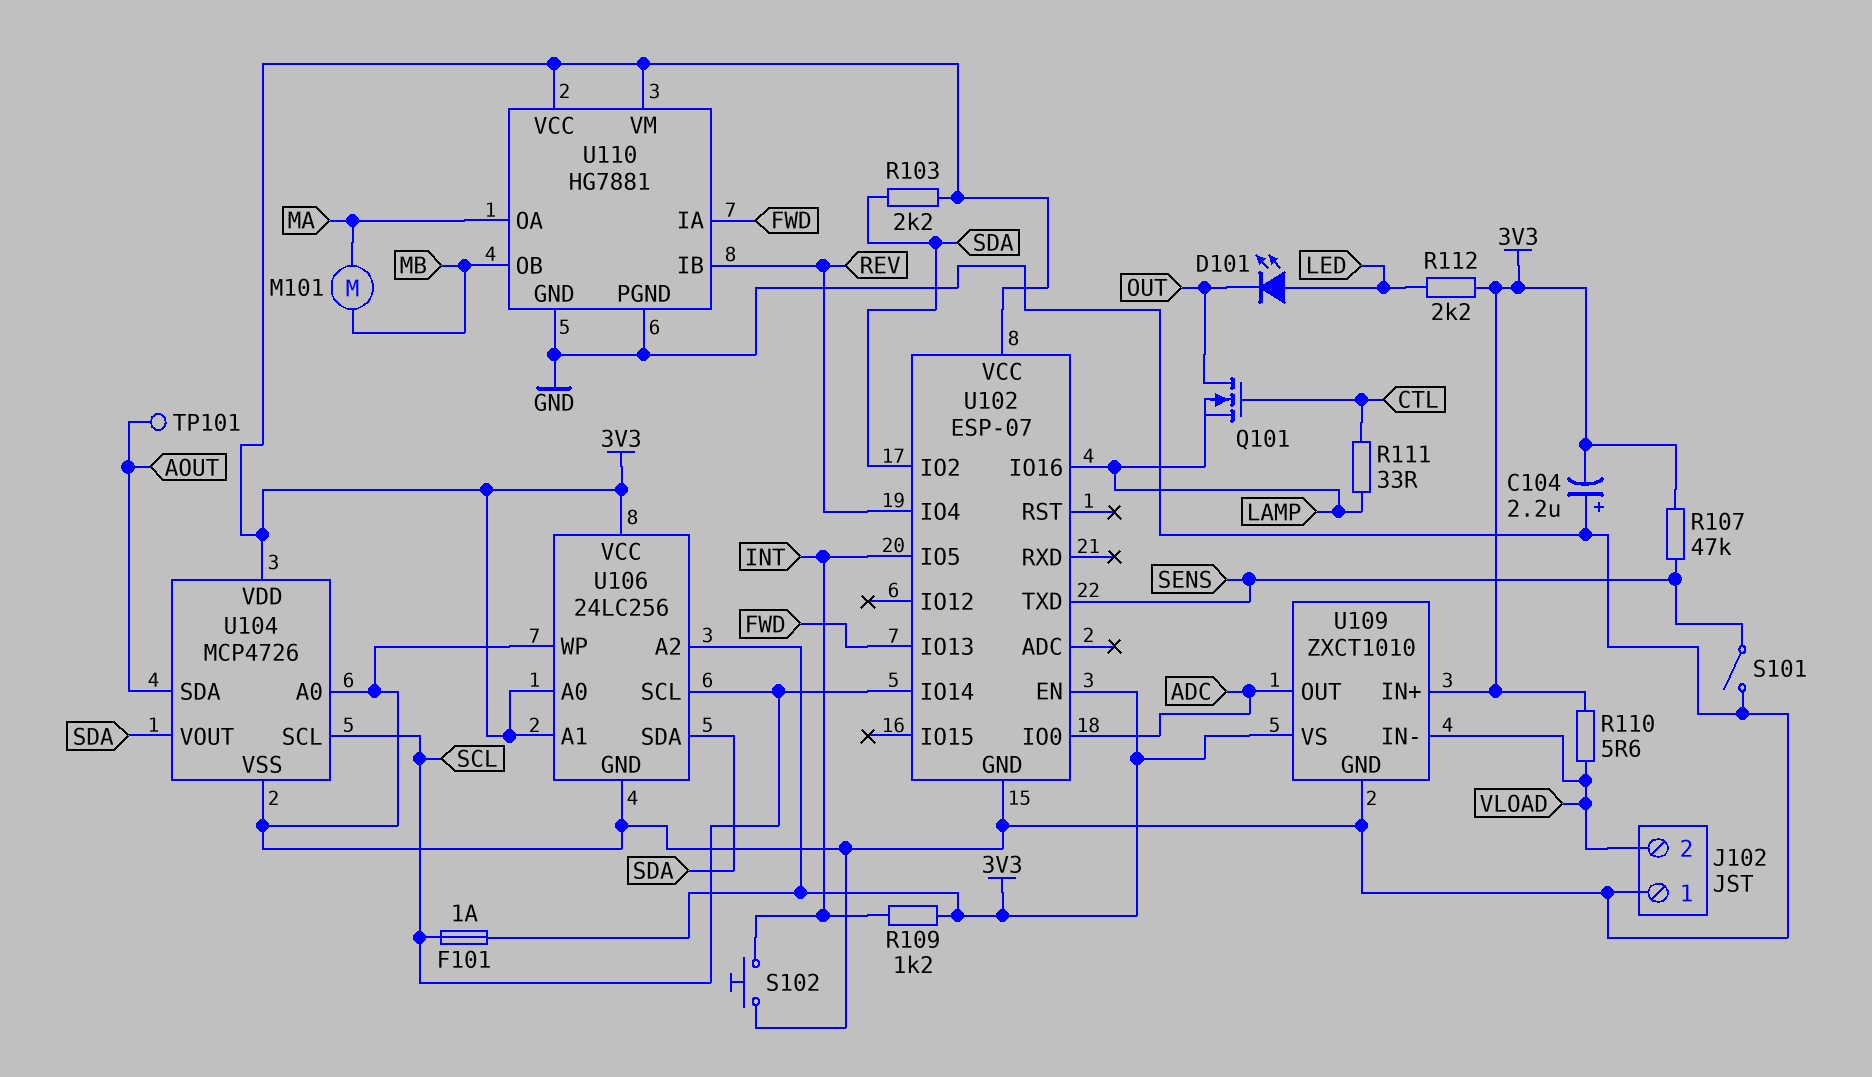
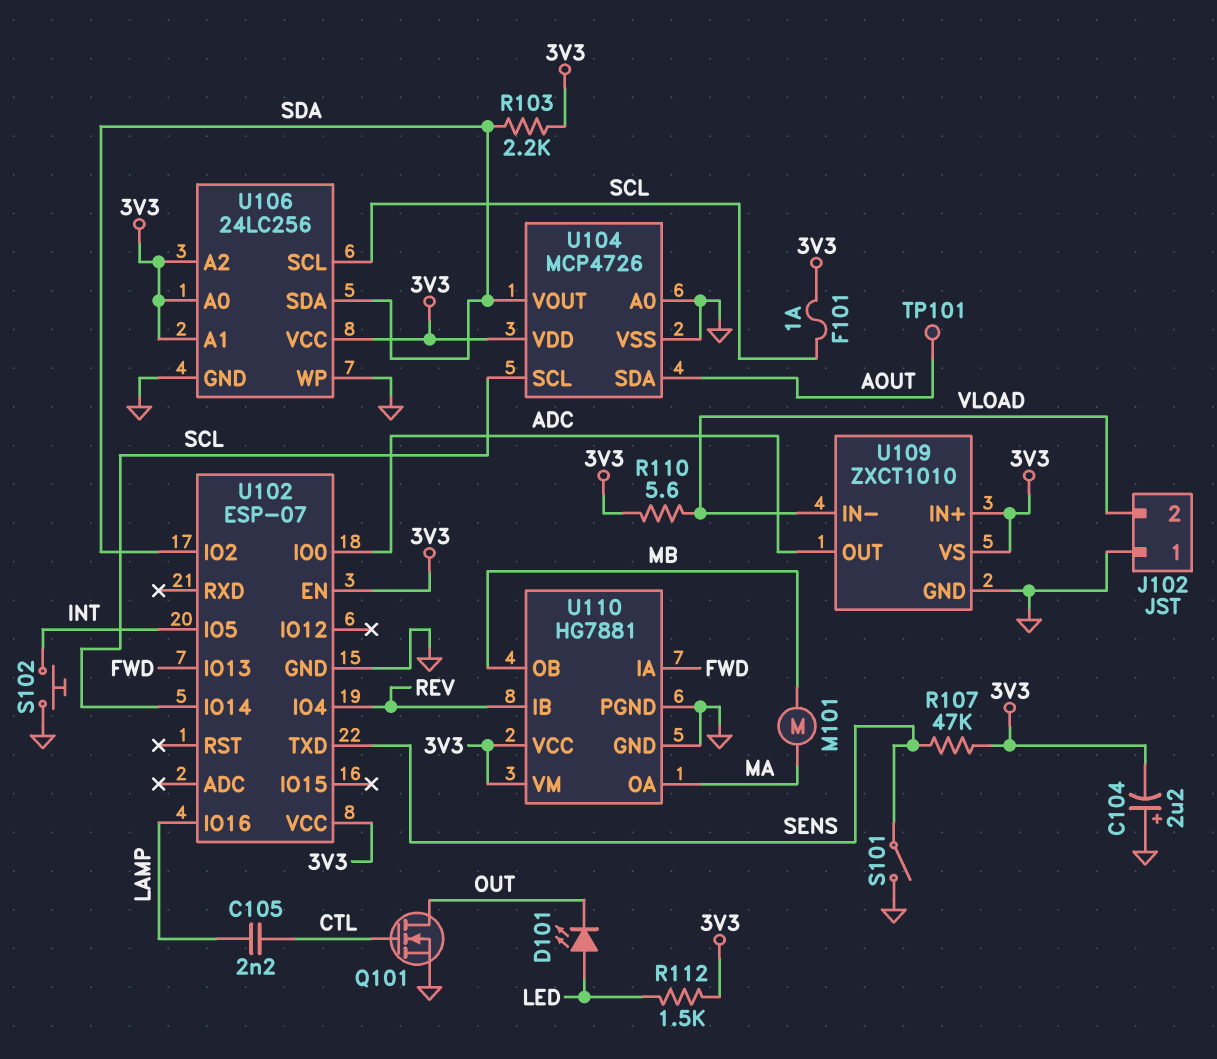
C105: none -> 2.2nF (CTL, LAMP)
Q101: NMOS (G CTL, D OUT, S LAMP) -> NMOS (G CTL, D OUT, S GND)
R109: 1.2k (3V3, INT) -> none
R111: 33 (CTL, LAMP) -> none
R112: 2.2k (3V3, LED) -> 1.5k (3V3, LED)

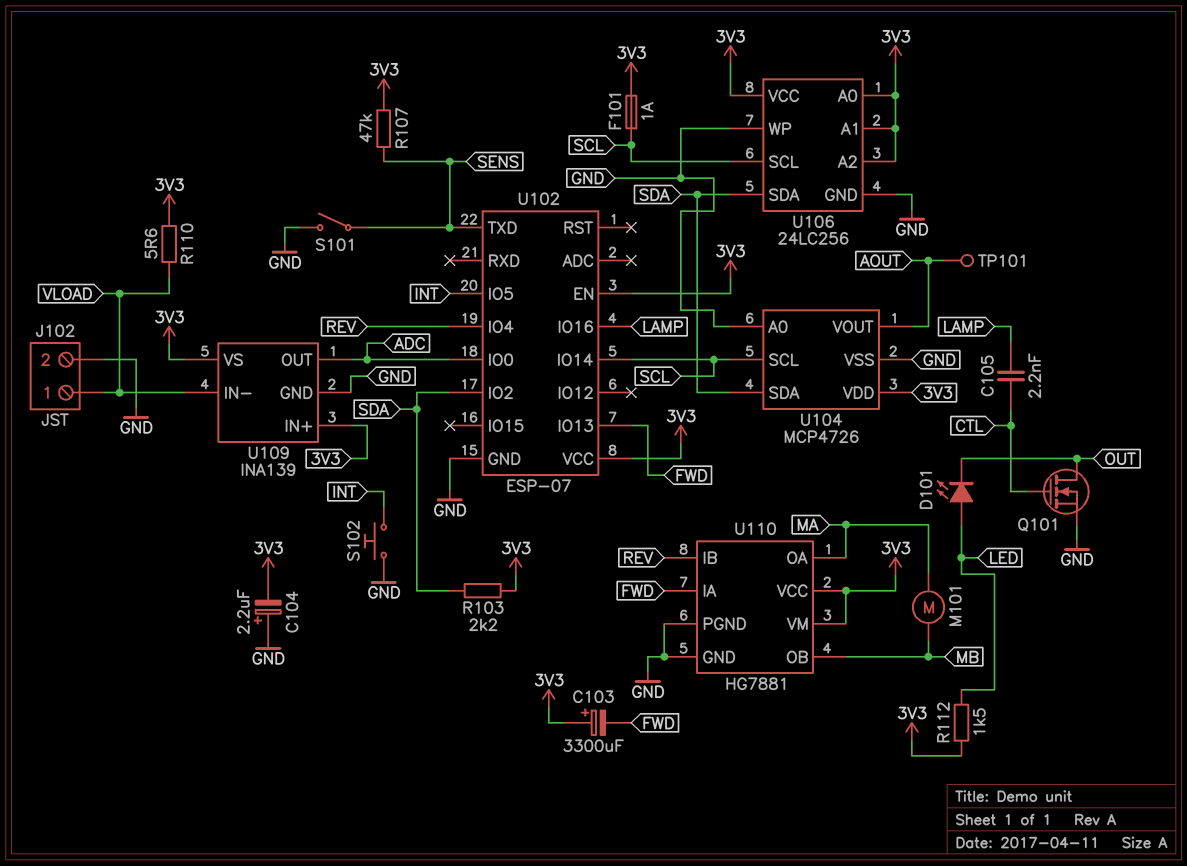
C103: none -> 3300uF (plus 3V3, minus FWD)
J102 pin 1: GND -> VLOAD
J102 pin 2: VLOAD -> GND
U104 pin SDA: AOUT -> SDA
U104 pin VOUT: SDA -> AOUT
U109: ZXCT1010 -> INA139

